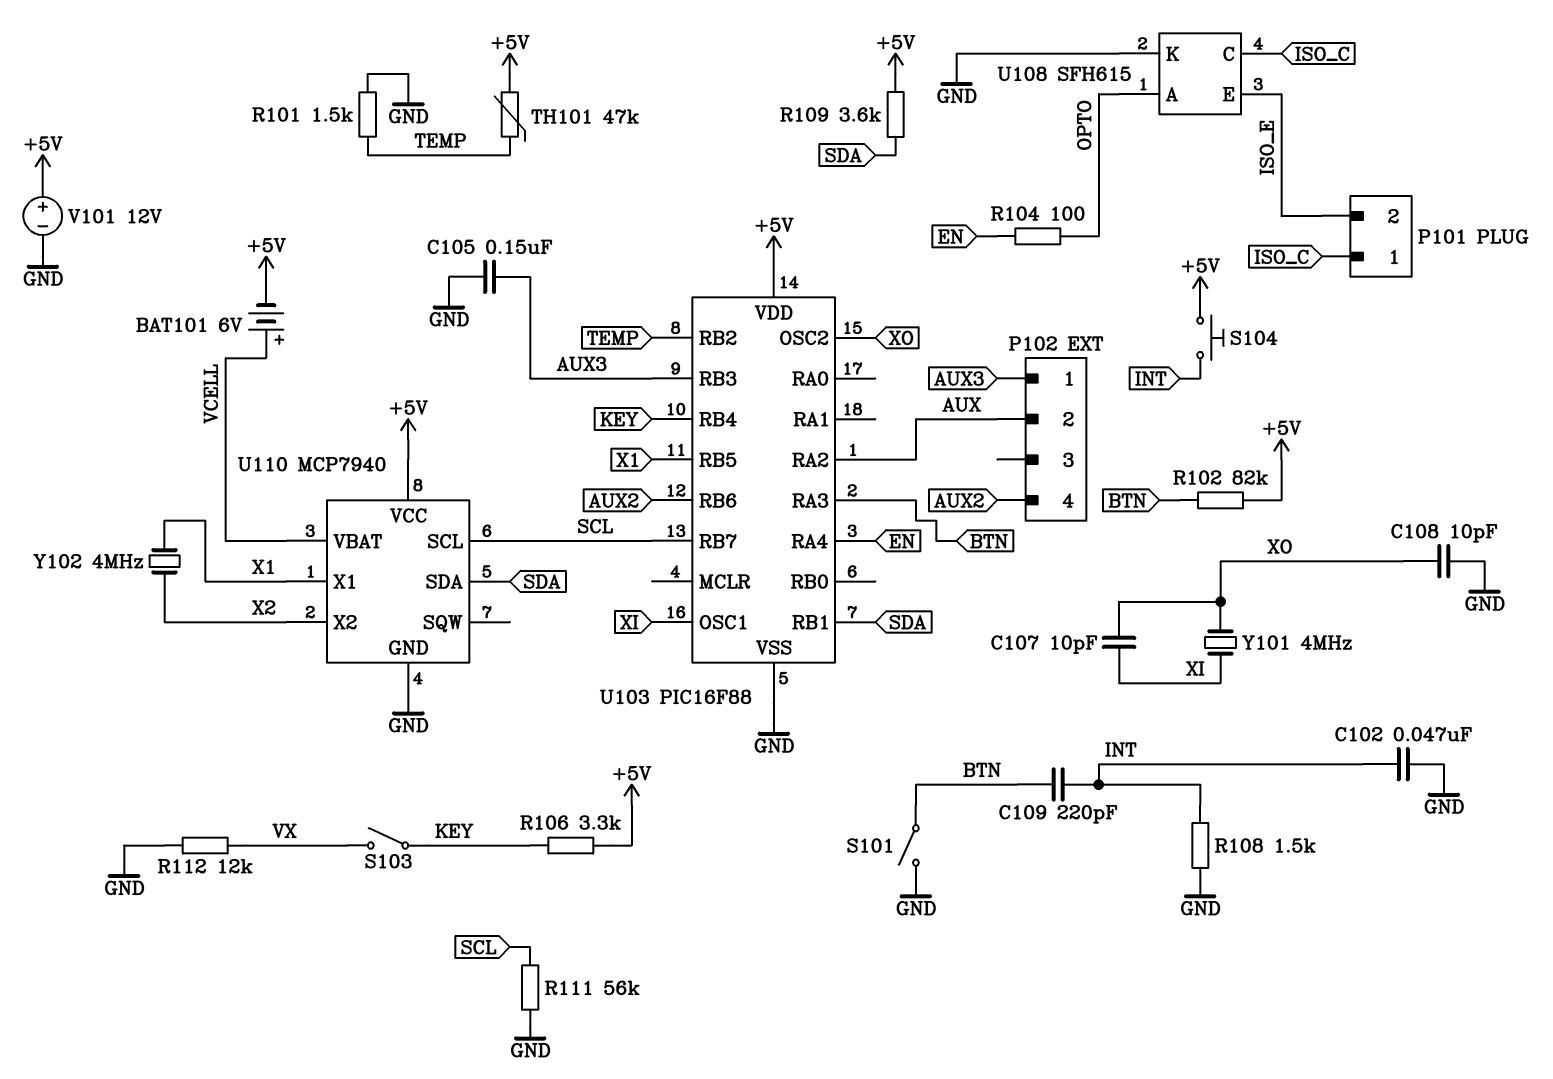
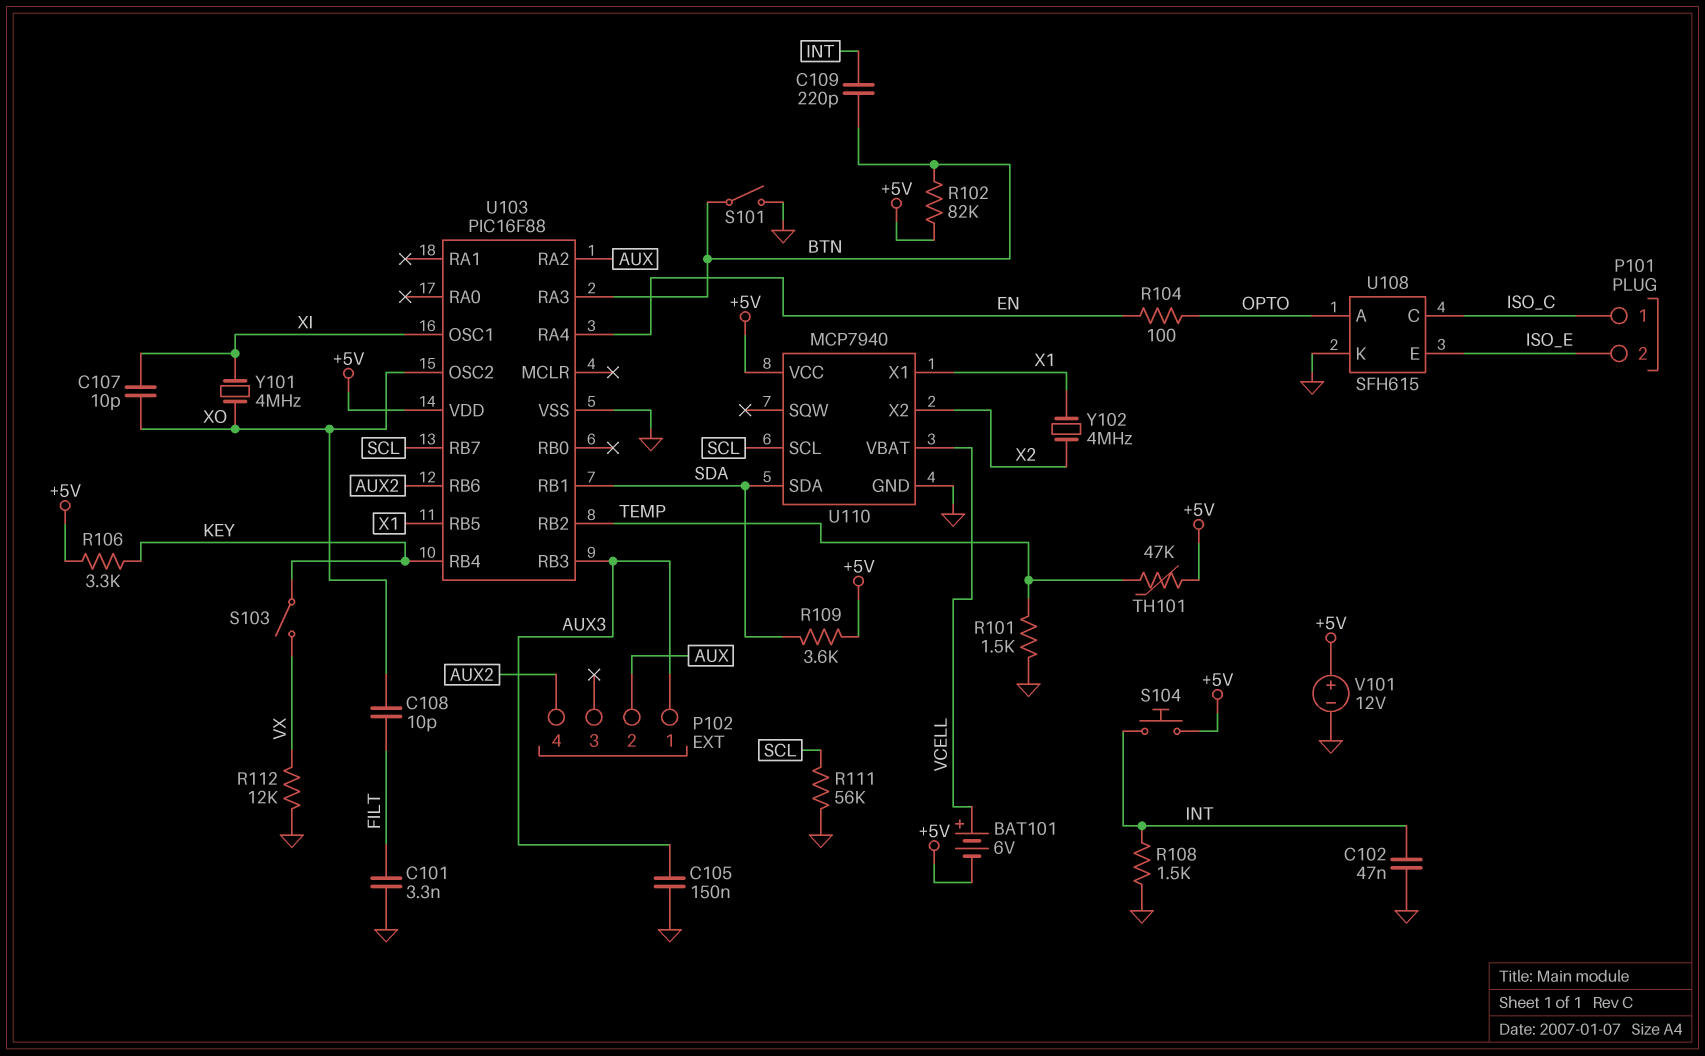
C101: none -> 3.3nF (FILT, GND)
C108: 10pF (GND, XO) -> 10pF (FILT, XO)

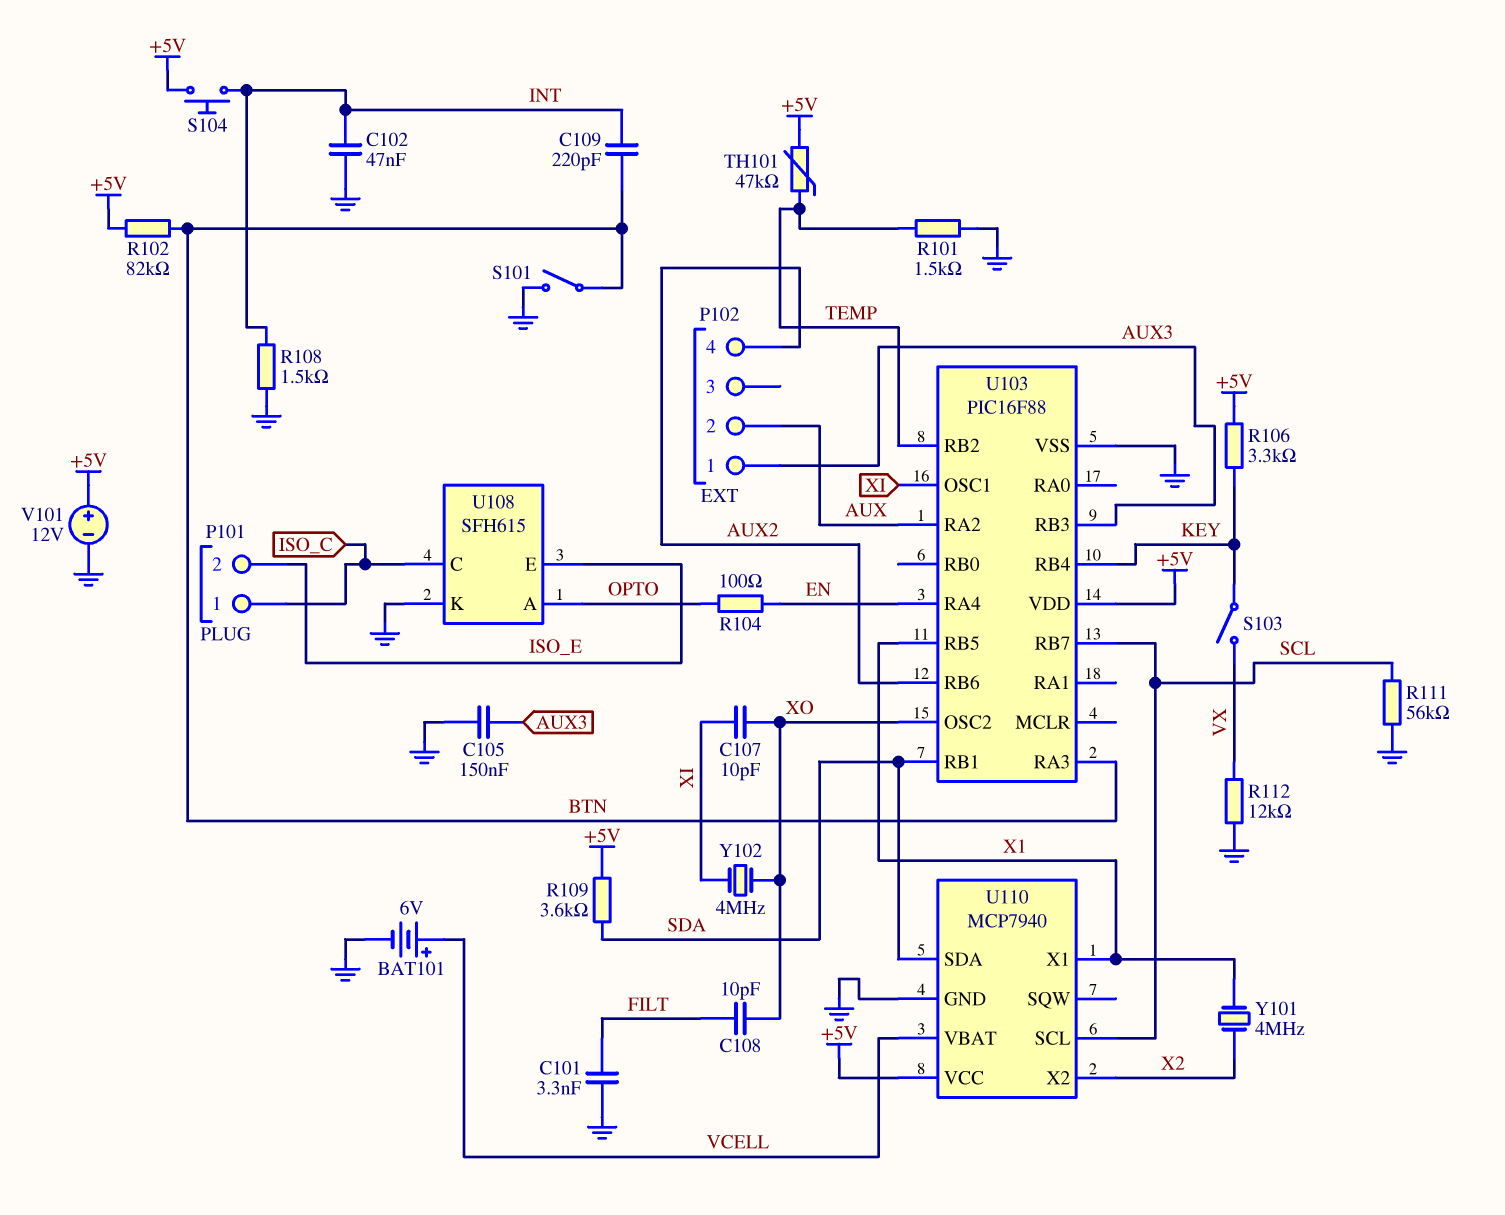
BAT101: 6V (plus VCELL, minus +5V) -> 6V (plus VCELL, minus GND)
Y101: 4MHz (XI, XO) -> 4MHz (X1, X2)
Y102: 4MHz (X1, X2) -> 4MHz (XI, XO)

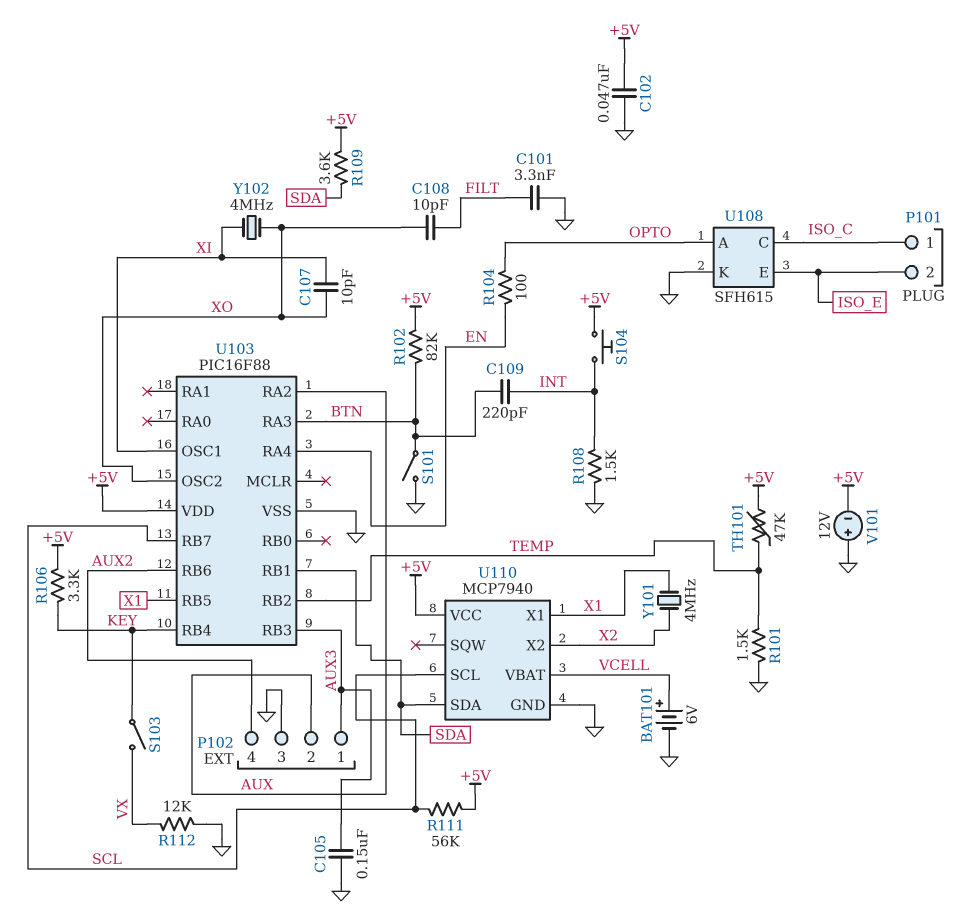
C102: 47nF (GND, INT) -> 47nF (+5V, GND)
P102 pin 3: none -> GND
R111: 56k (GND, SCL) -> 56k (+5V, SCL)
V101: 12V (plus +5V, minus GND) -> 12V (plus GND, minus +5V)

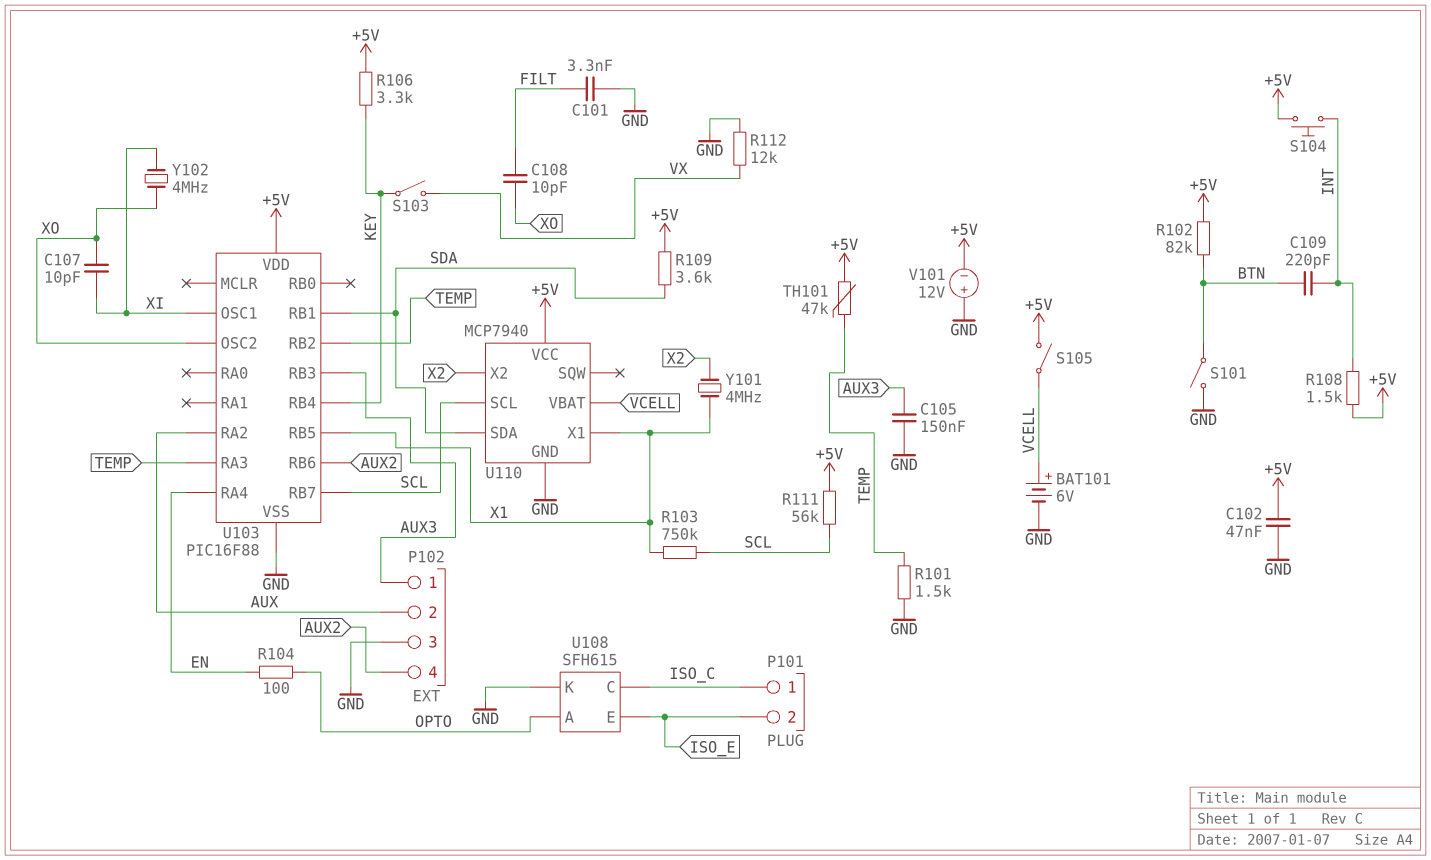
R103: none -> 750k (SCL, X1)
R108: 1.5k (GND, INT) -> 1.5k (+5V, INT)
S105: none -> switch (+5V, VCELL)
U103 pin RA3: BTN -> TEMP

